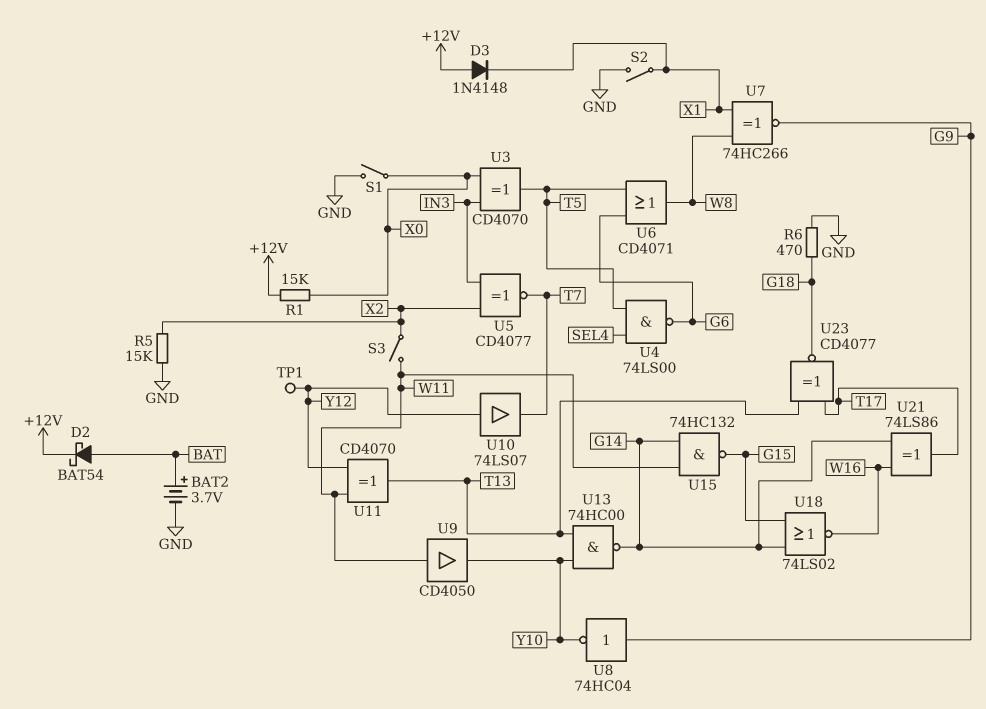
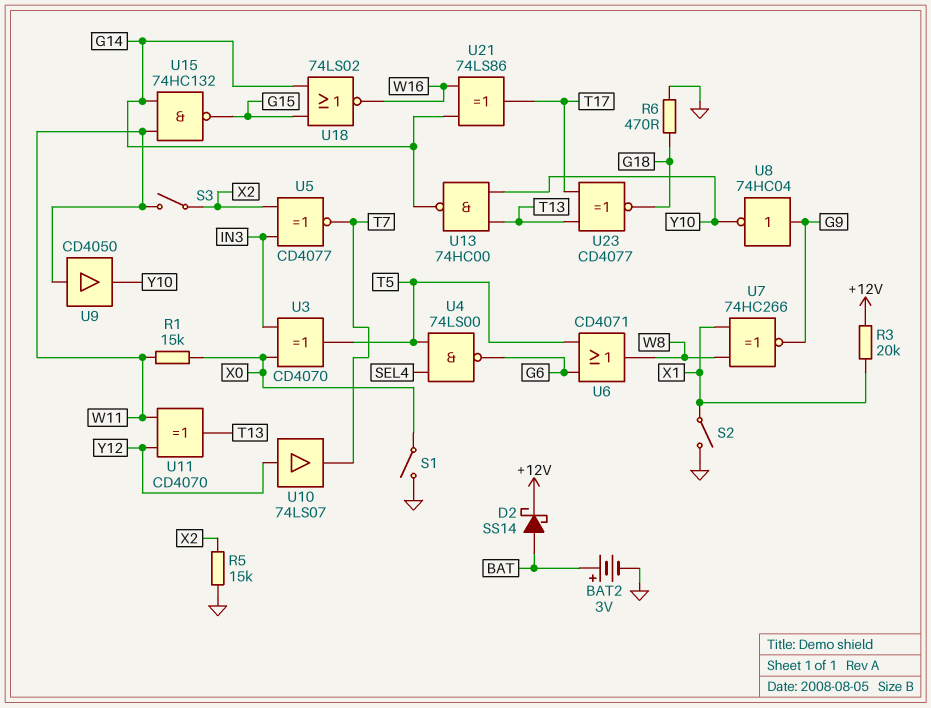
BAT2: 3.7V (plus BAT, minus GND) -> 3V (plus BAT, minus GND)
D2: schottky BAT54 (A BAT, K +12V) -> schottky SS14 (A BAT, K +12V)
D3: diode 1N4148 (A +12V, K X1) -> none
R1: 15k (+12V, X0) -> 15k (W11, X0)
R3: none -> 20k (+12V, X1)
TP1: test point (Y12) -> none

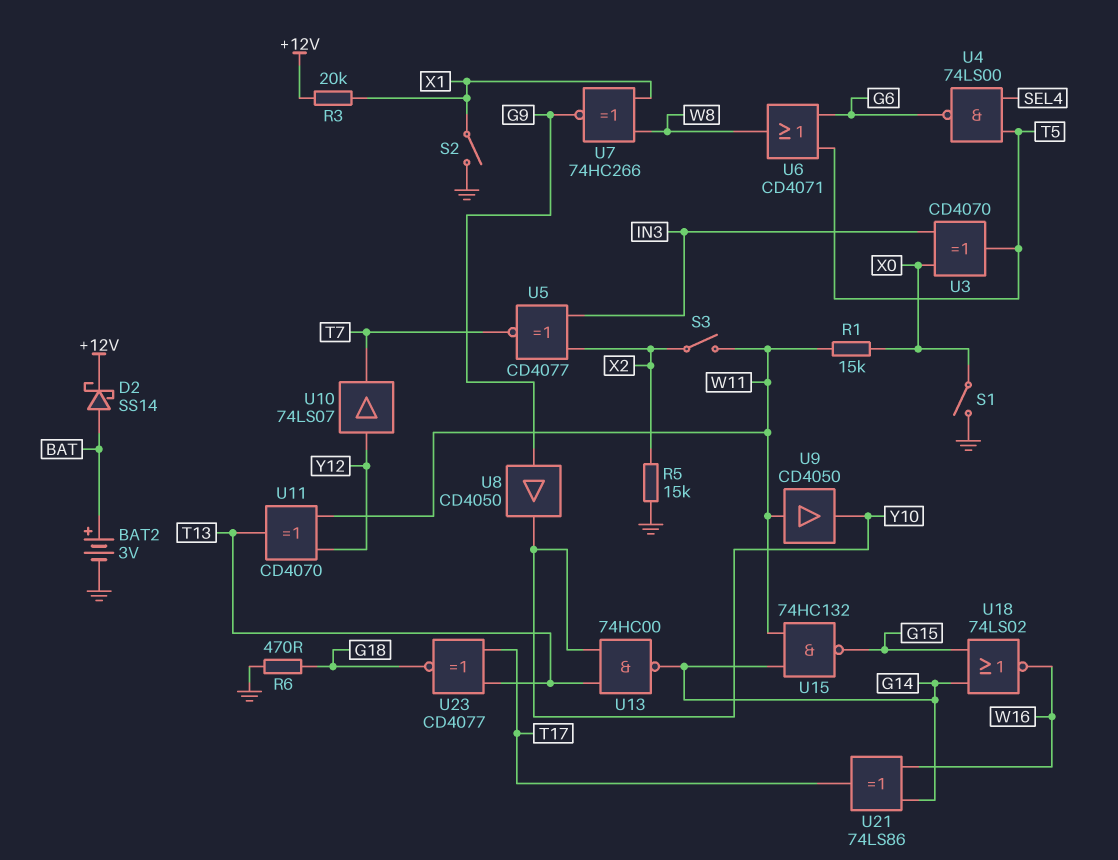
U8: NOT 74HC04 (in G9, out Y10) -> buffer CD4050 (in G9, out Y10)

